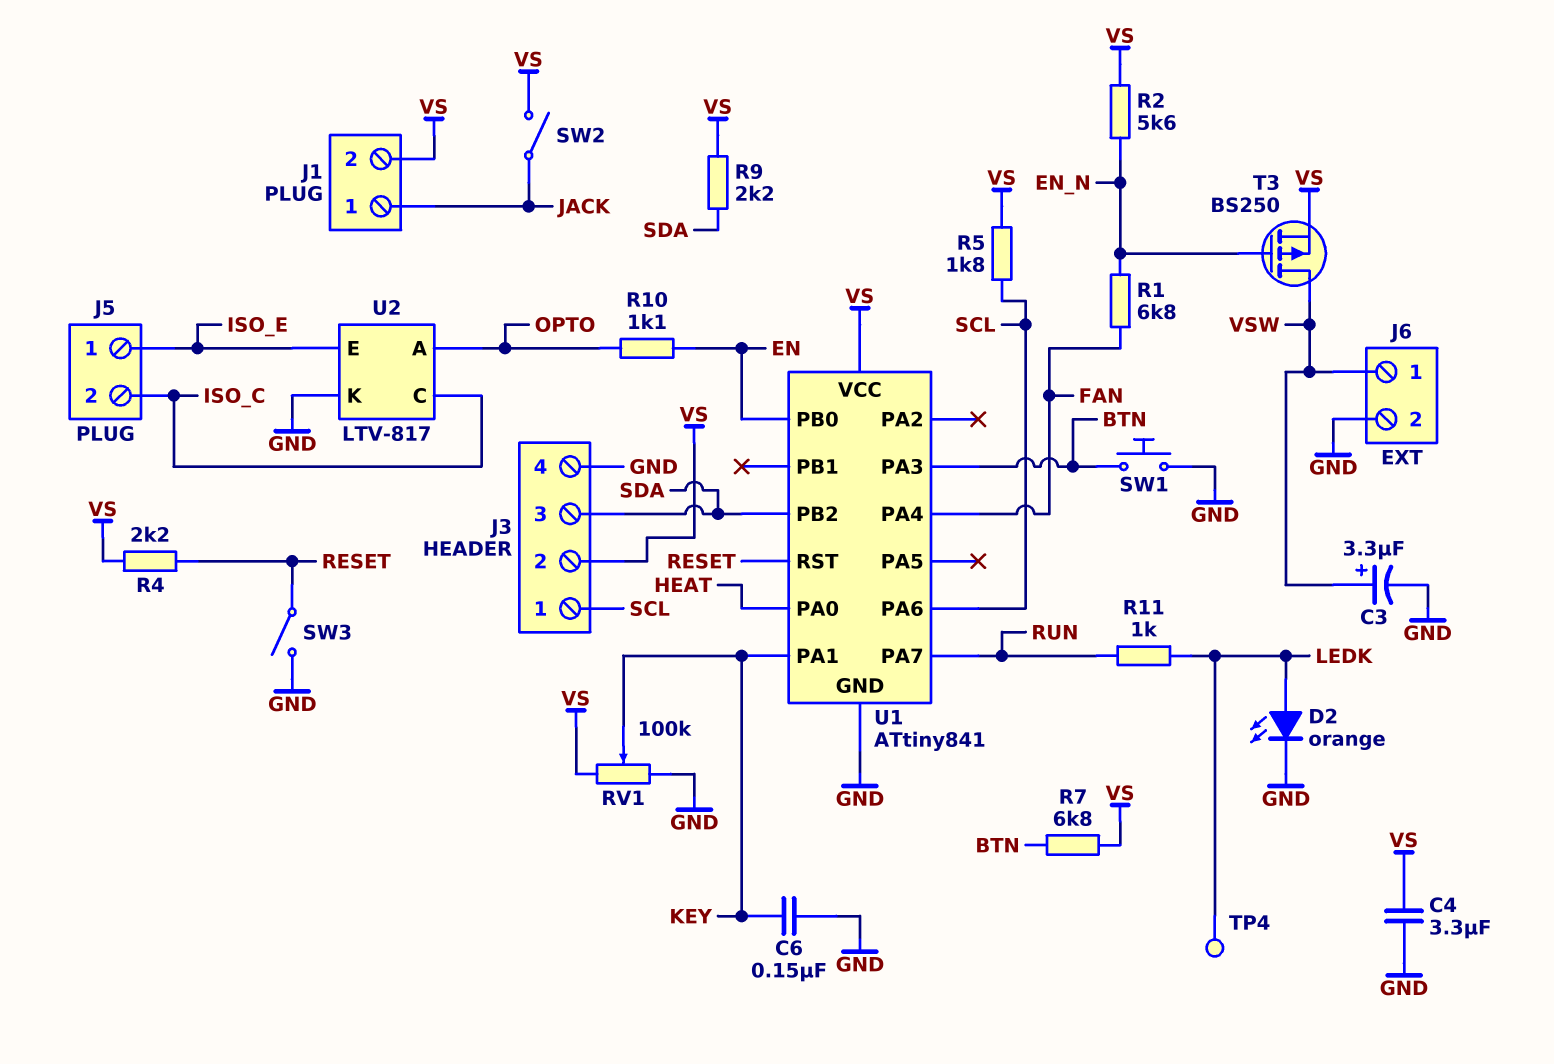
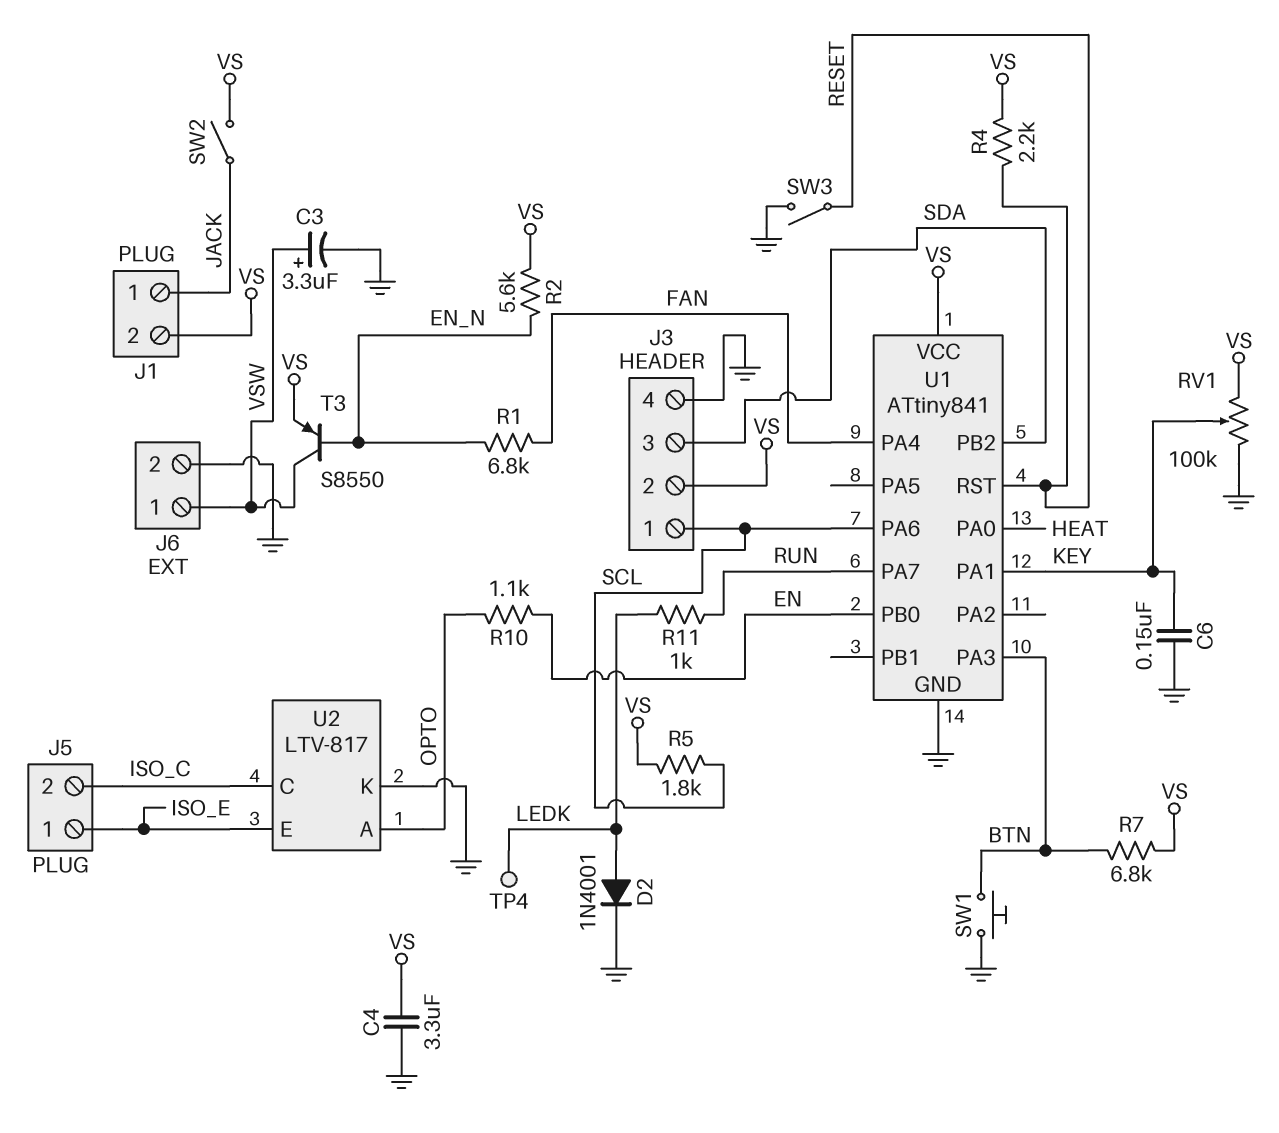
D2: LED orange (A LEDK, K GND) -> diode 1N4001 (A LEDK, K GND)
R9: 2.2k (SDA, VS) -> none
T3: PMOS BS250 (G EN_N, D VSW, S VS) -> PNP S8550 (B EN_N, C VSW, E VS)

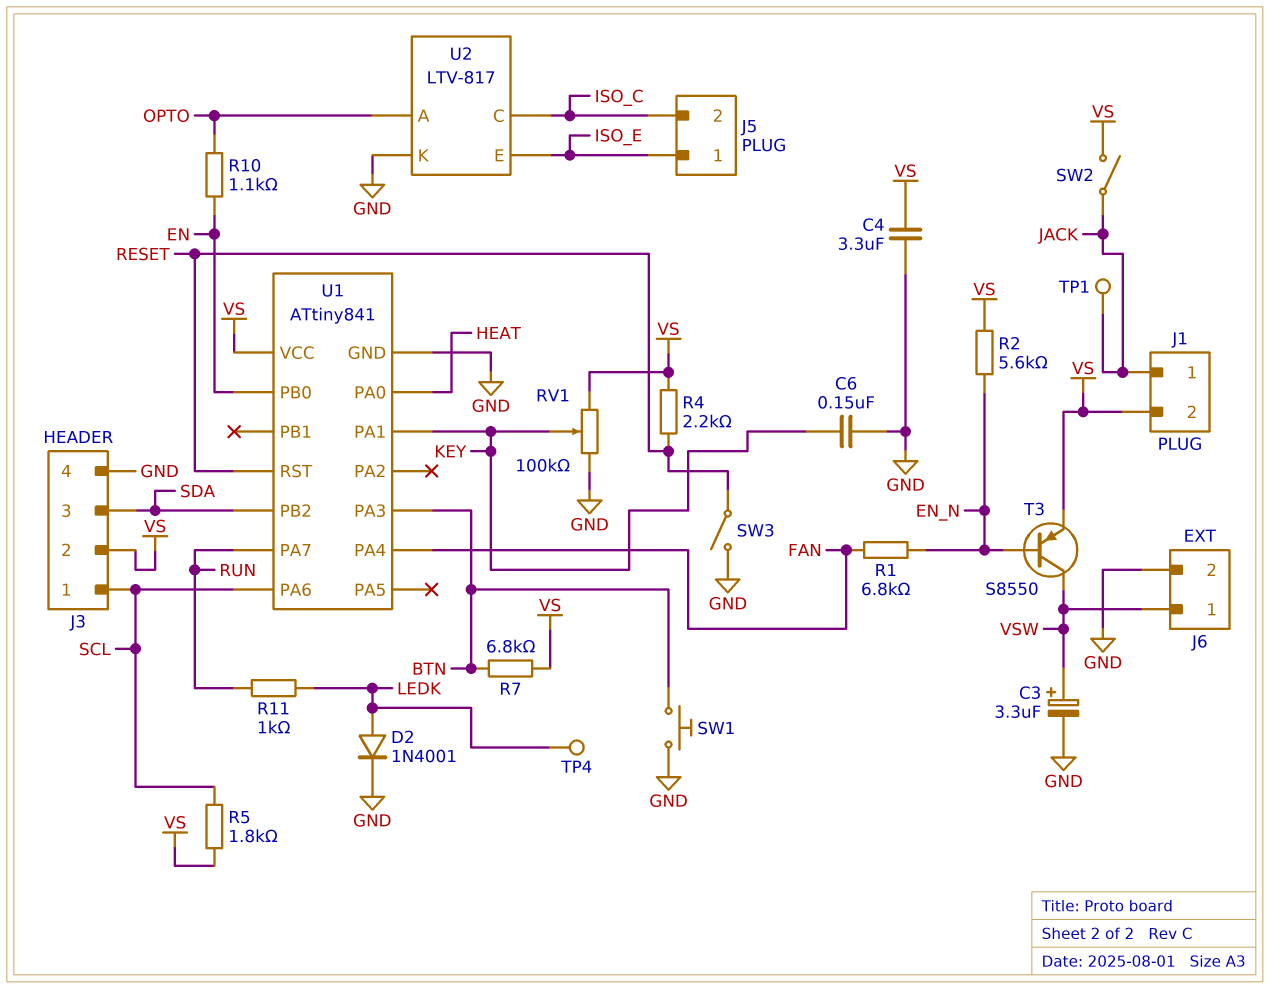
TP1: none -> test point (JACK)

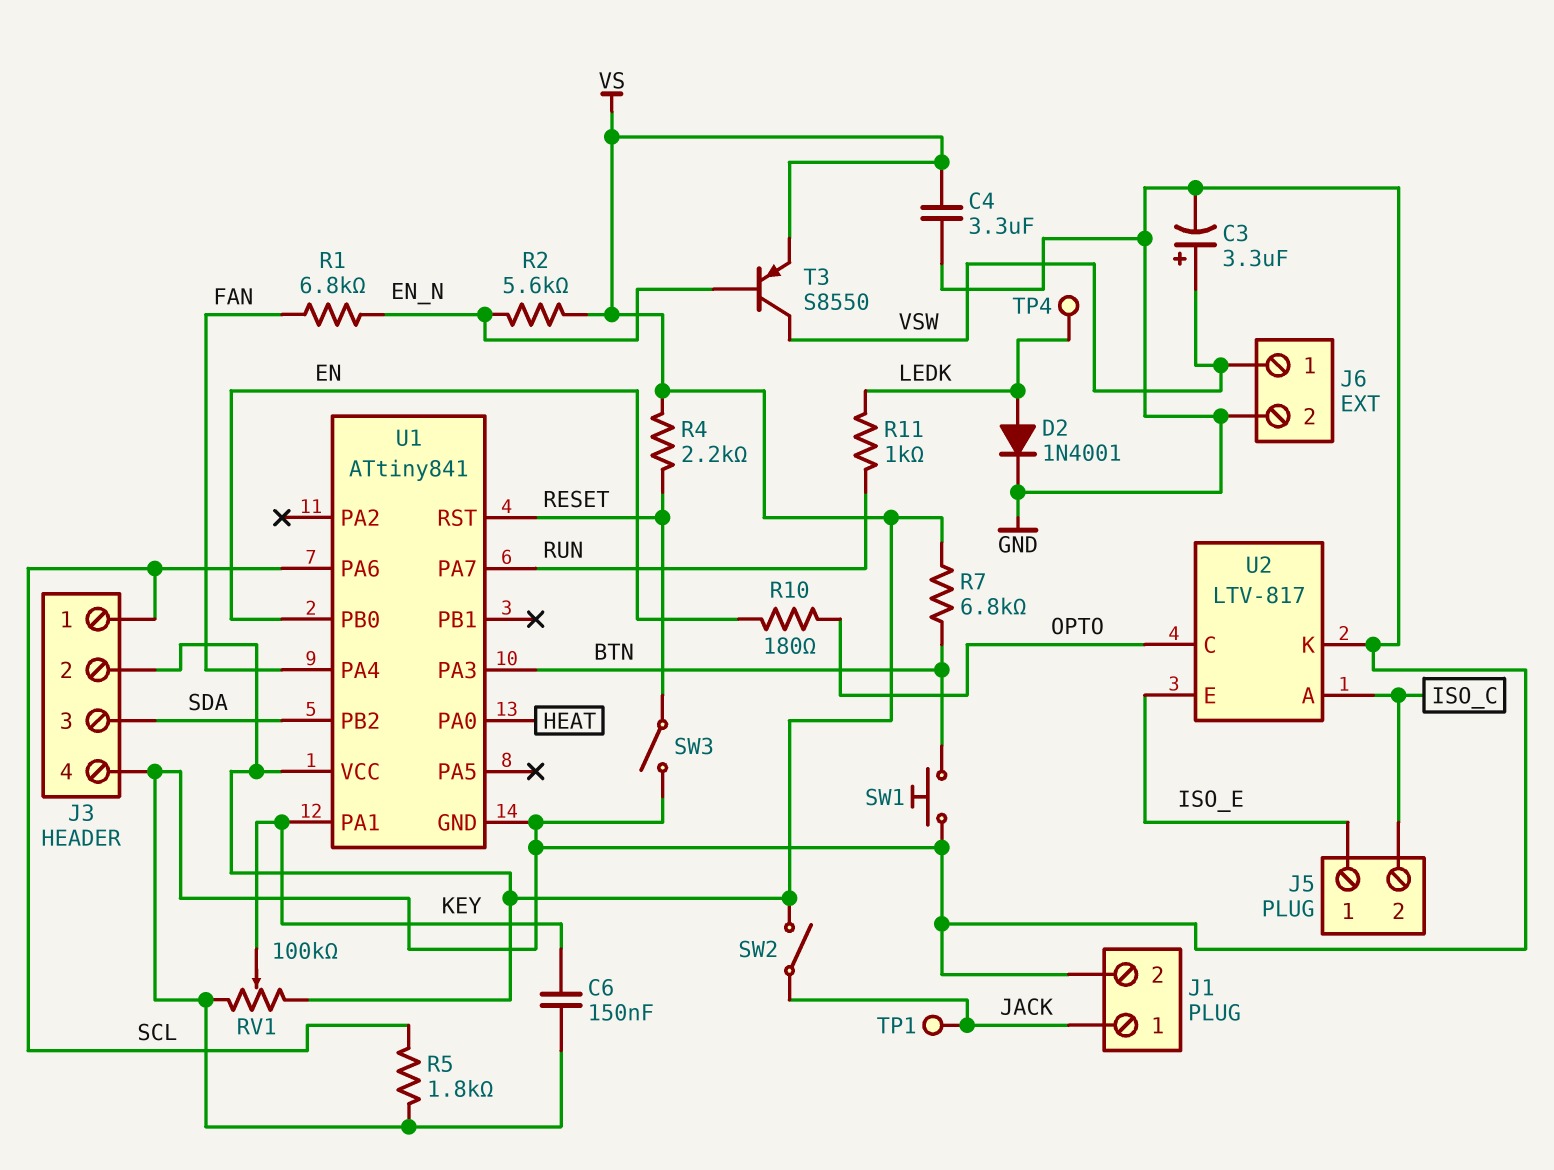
J1 pin 2: VS -> GND
R5: 1.8k (SCL, VS) -> 1.8k (GND, SCL)
R10: 1.1k (EN, OPTO) -> 180 (EN, OPTO)
U2 pin A: OPTO -> ISO_C
U2 pin C: ISO_C -> OPTO

